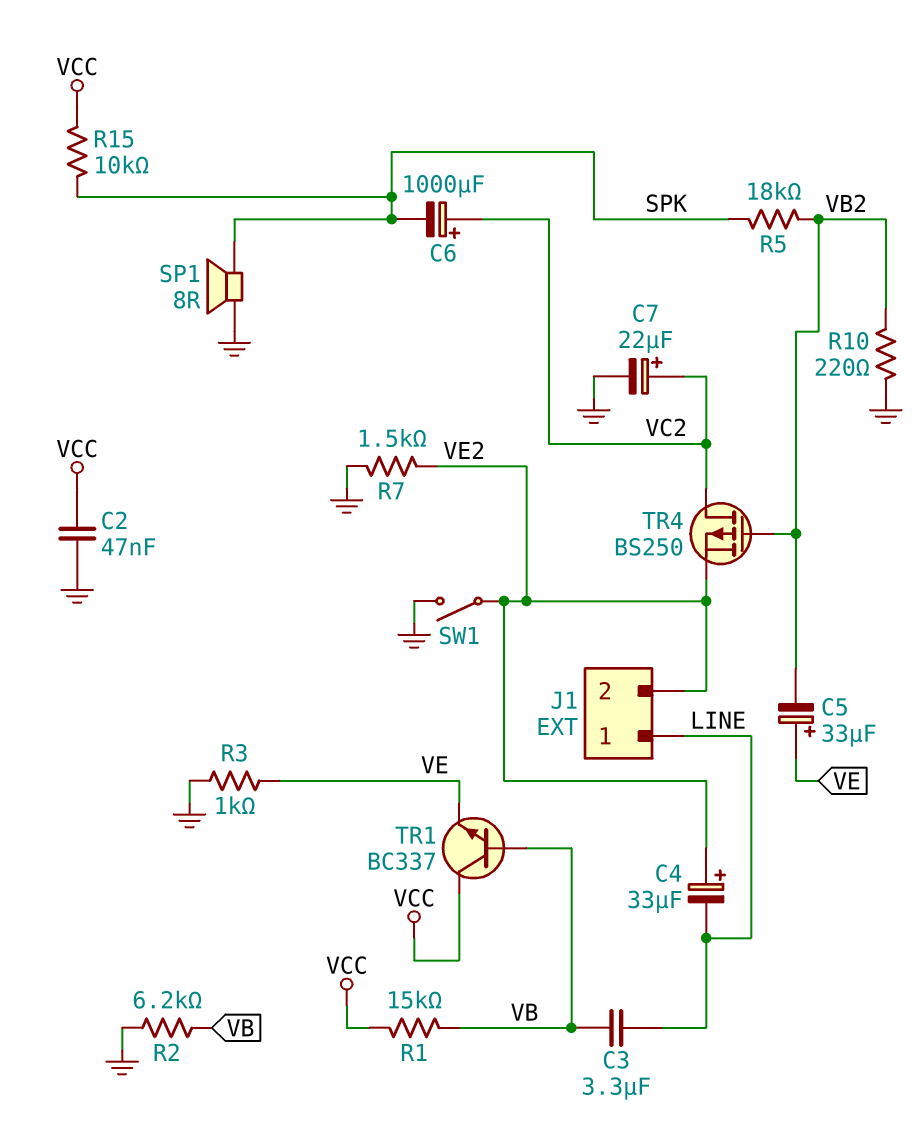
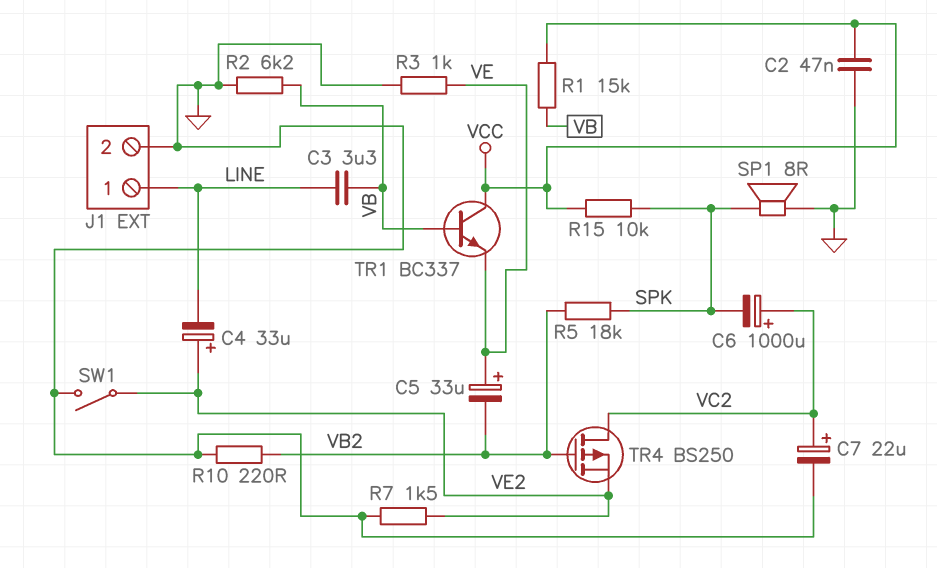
J1 pin 2: VE2 -> GND

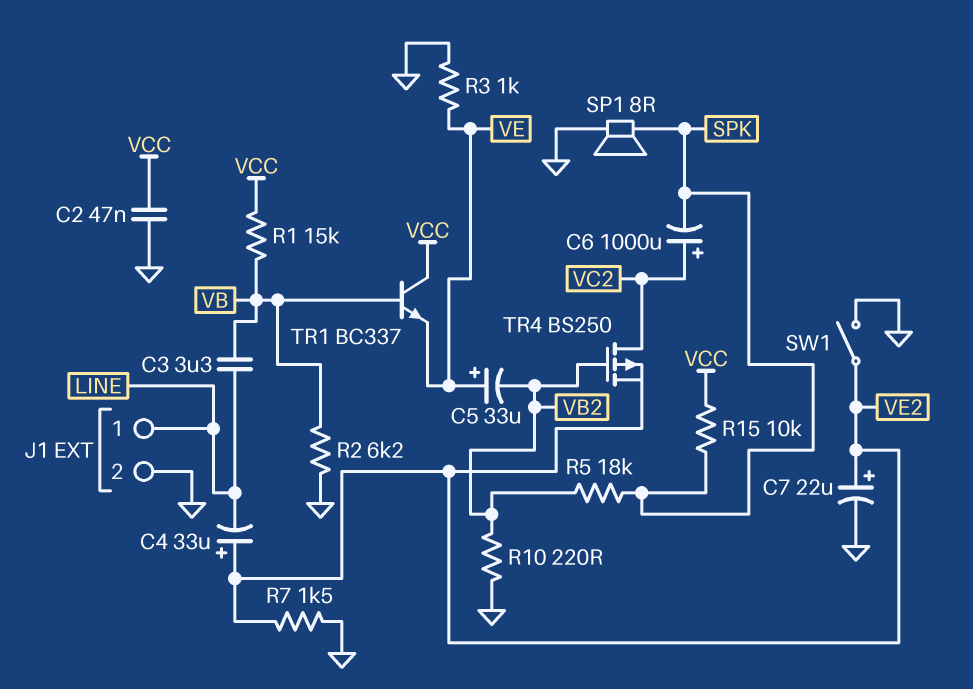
C7: 22uF (plus VC2, minus GND) -> 22uF (plus VE2, minus GND)

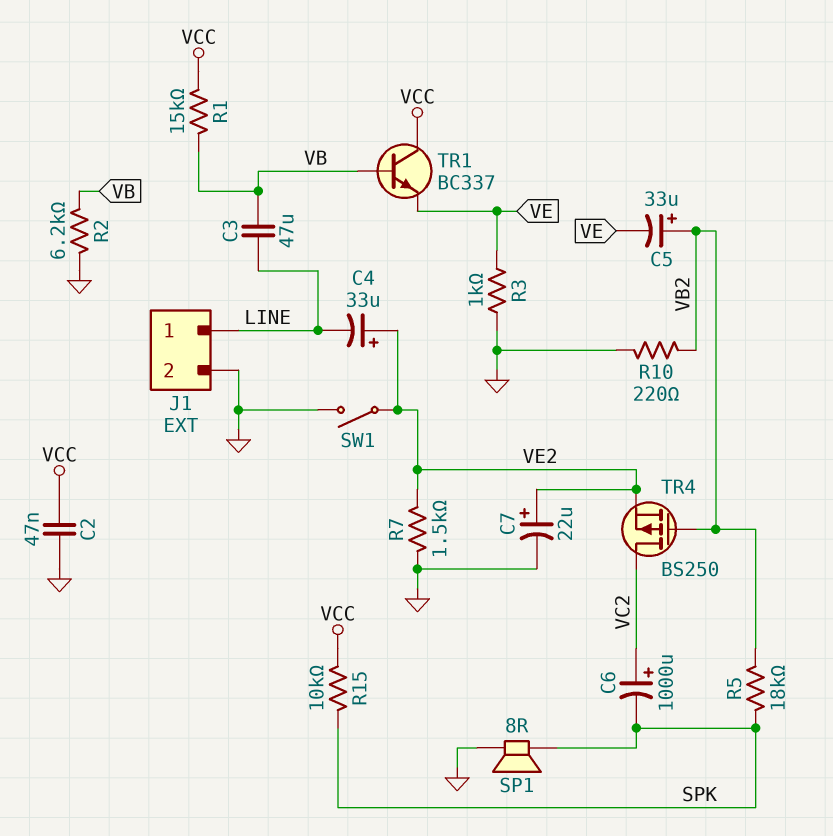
C3: 3.3uF (LINE, VB) -> 47uF (LINE, VB)
C5: 33uF (plus VE, minus VB2) -> 33uF (plus VB2, minus VE)

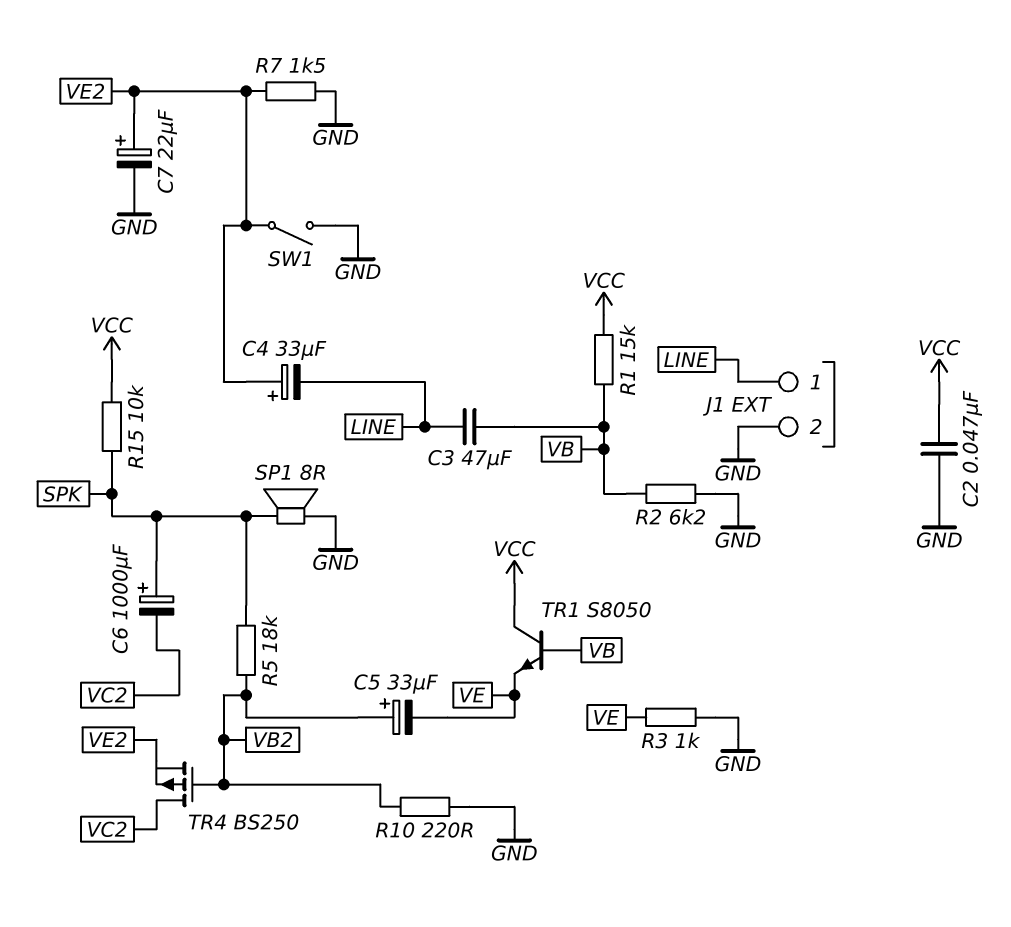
C6: 1000uF (plus VC2, minus SPK) -> 1000uF (plus SPK, minus VC2)
TR1: NPN BC337 (B VB, C VCC, E VE) -> NPN S8050 (B VB, C VCC, E VE)

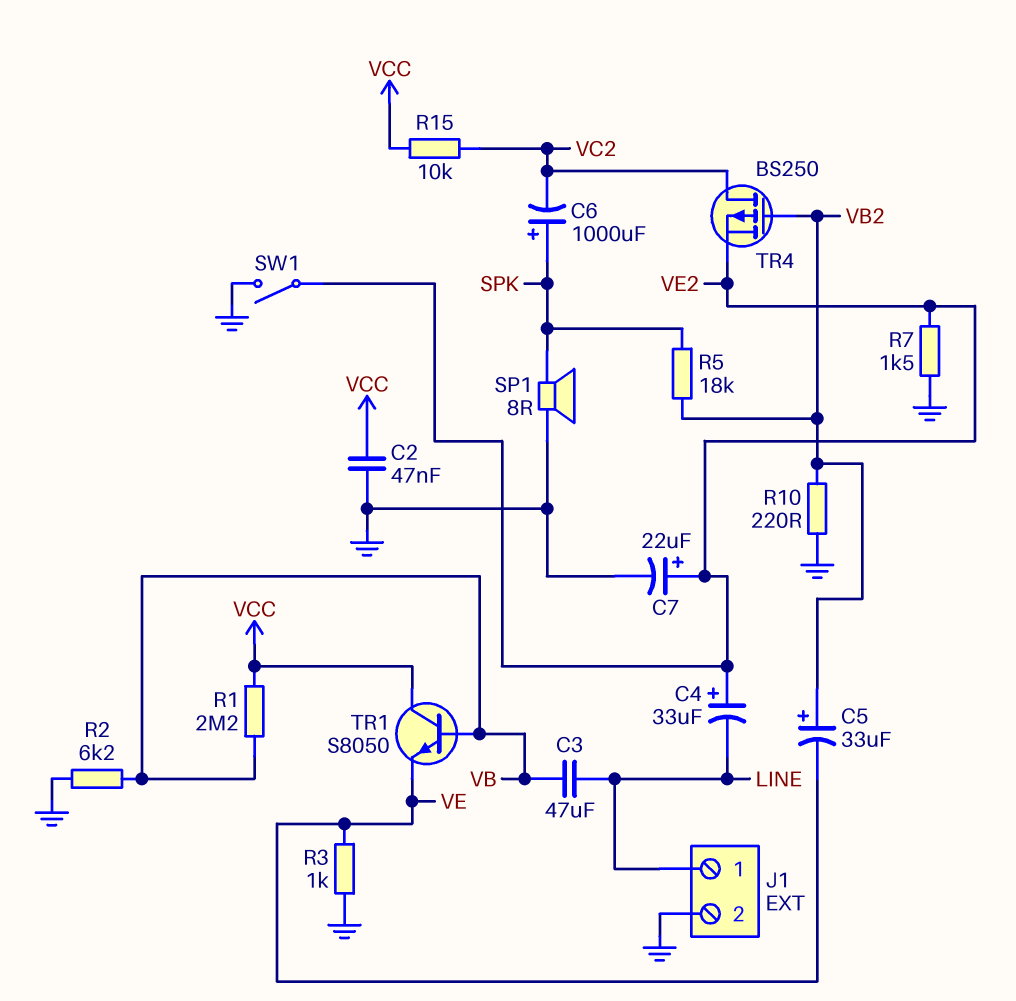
R1: 15k (VB, VCC) -> 2.2M (VB, VCC)
R15: 10k (SPK, VCC) -> 10k (VC2, VCC)

